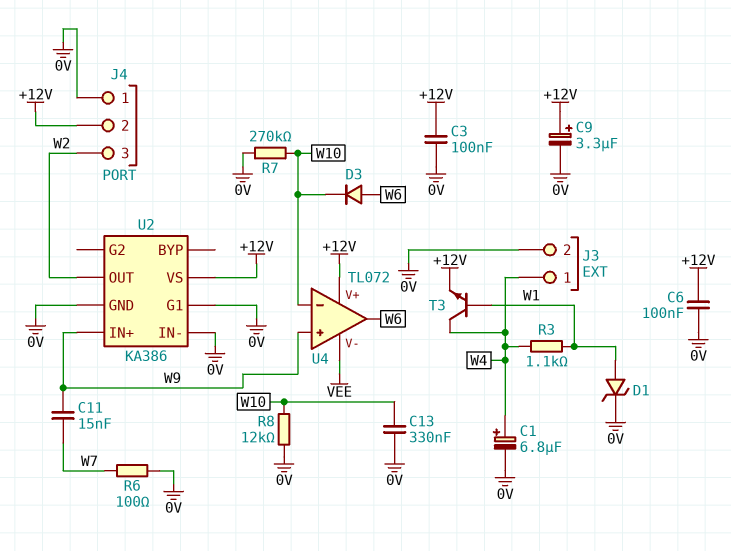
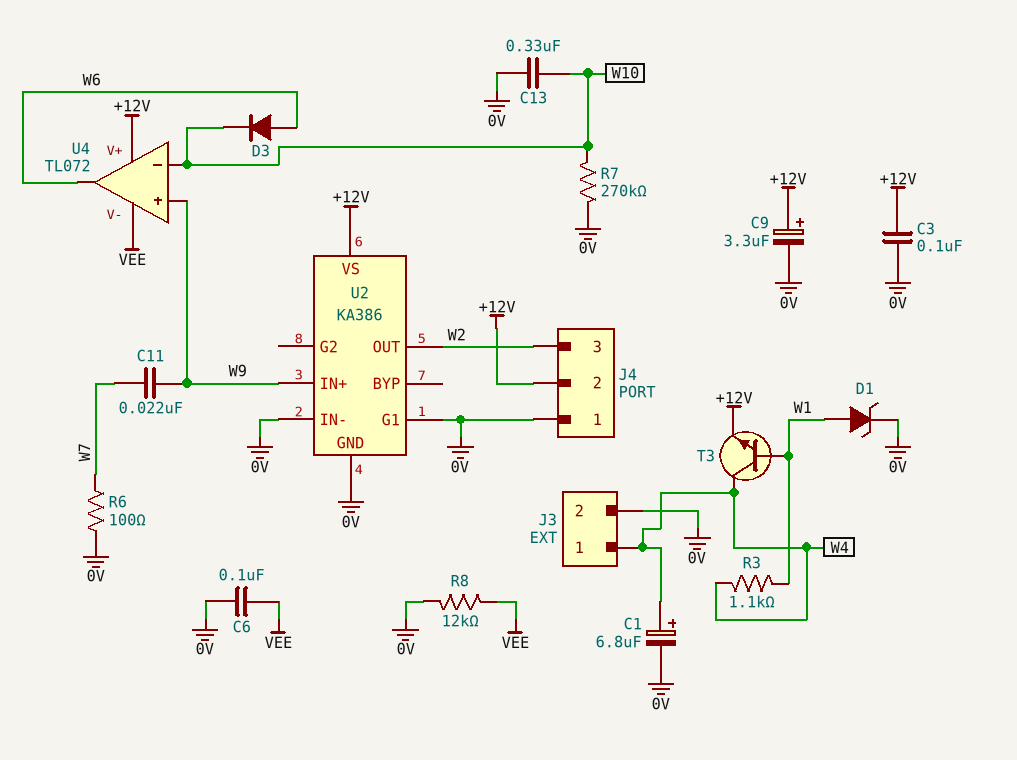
C6: 100nF (+12V, 0V) -> 100nF (0V, VEE)
C11: 15nF (W7, W9) -> 22nF (W7, W9)
R8: 12k (0V, W10) -> 12k (0V, VEE)

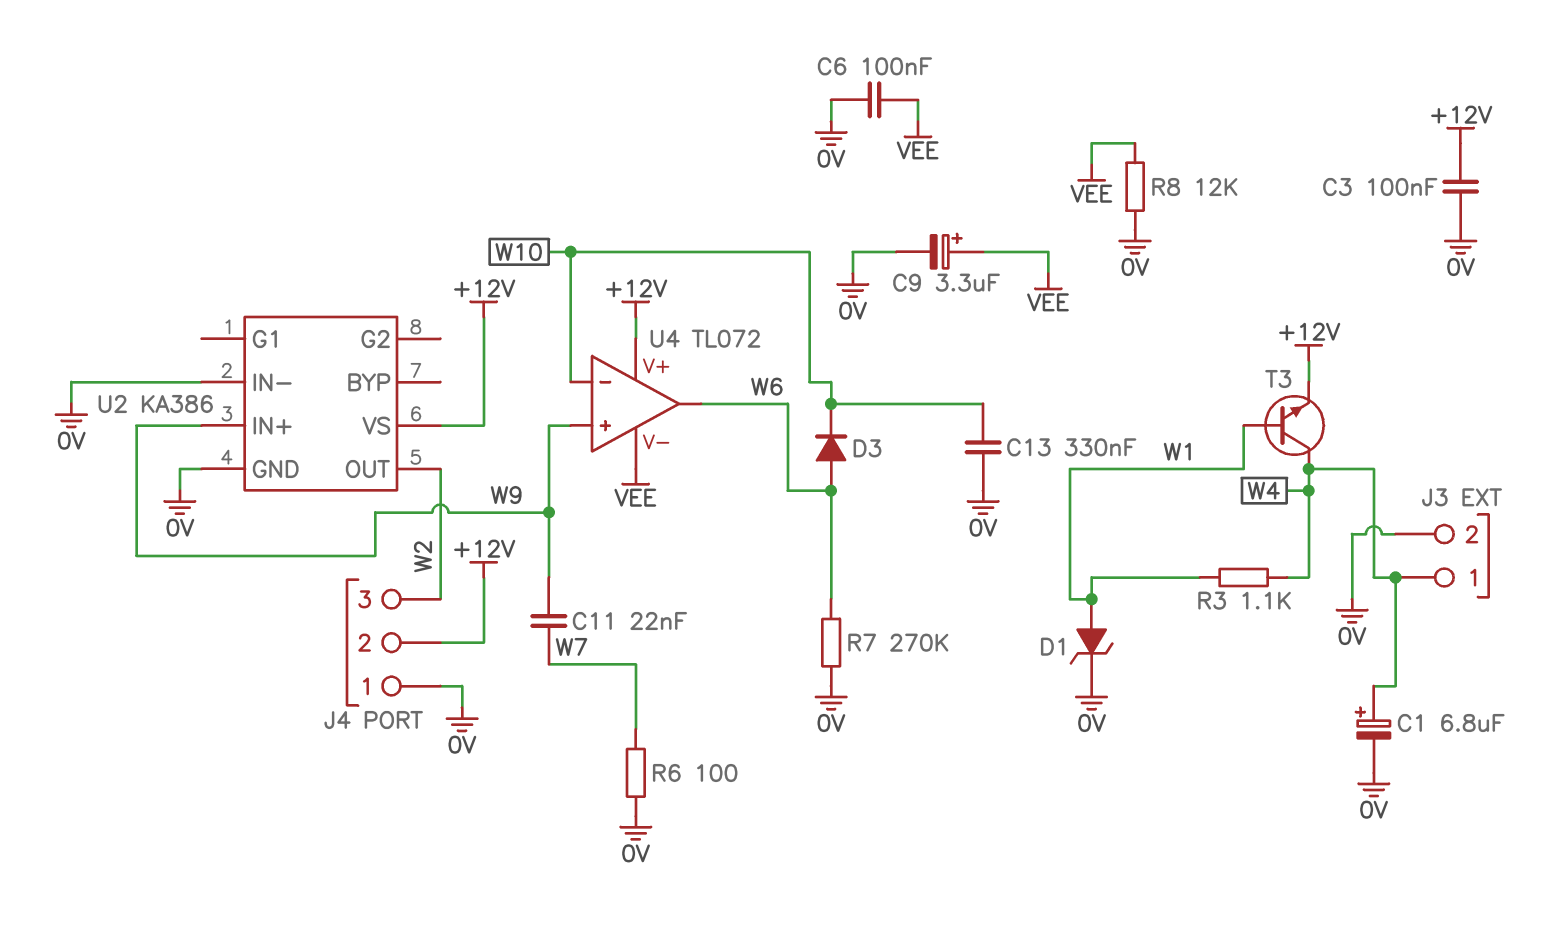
C9: 3.3uF (plus +12V, minus 0V) -> 3.3uF (plus VEE, minus 0V)
R7: 270k (0V, W10) -> 270k (0V, W6)
U2 pin G1: 0V -> none

